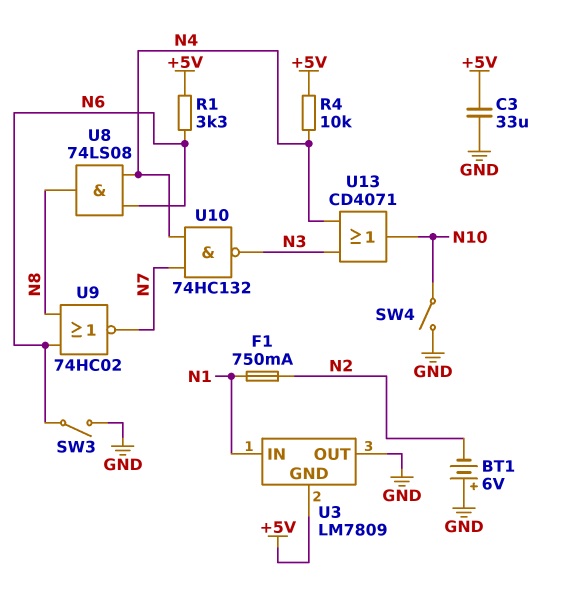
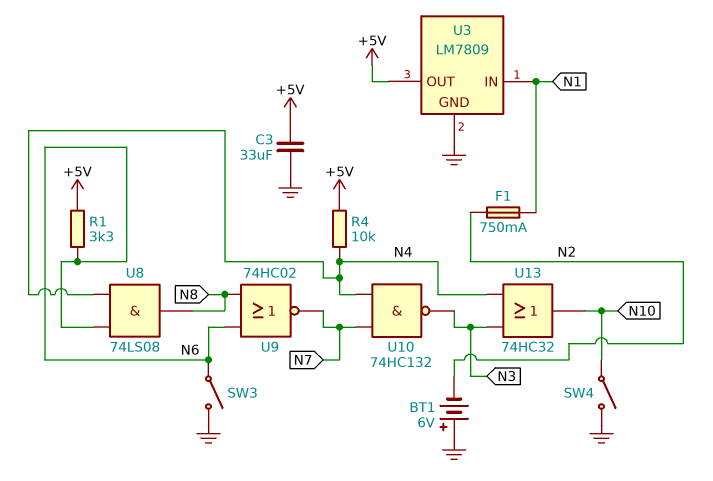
U3 pin GND: +5V -> GND
U3 pin OUT: GND -> +5V
U13: OR CD4071 (in N3, in N4, out N10) -> OR 74HC32 (in N3, in N4, out N10)

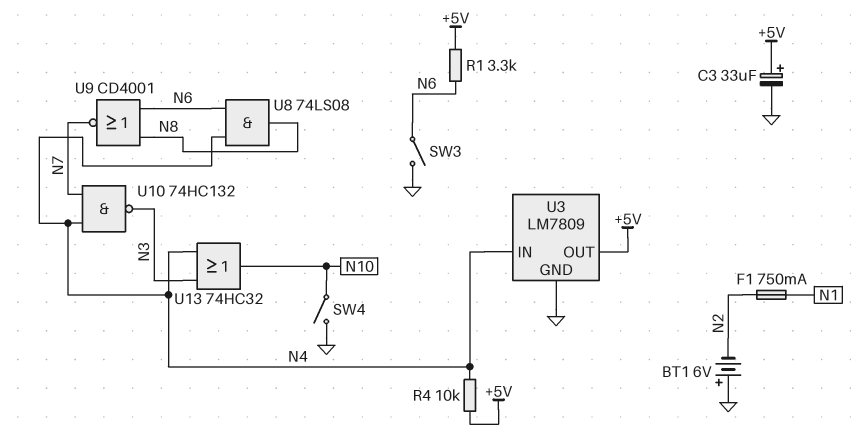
C3: 33uF (+5V, GND) -> 33uF (plus +5V, minus GND)
U3 pin IN: N1 -> N4
U9: NOR 74HC02 (in N6, in N8, out N7) -> NOR CD4001 (in N6, in N8, out N7)

